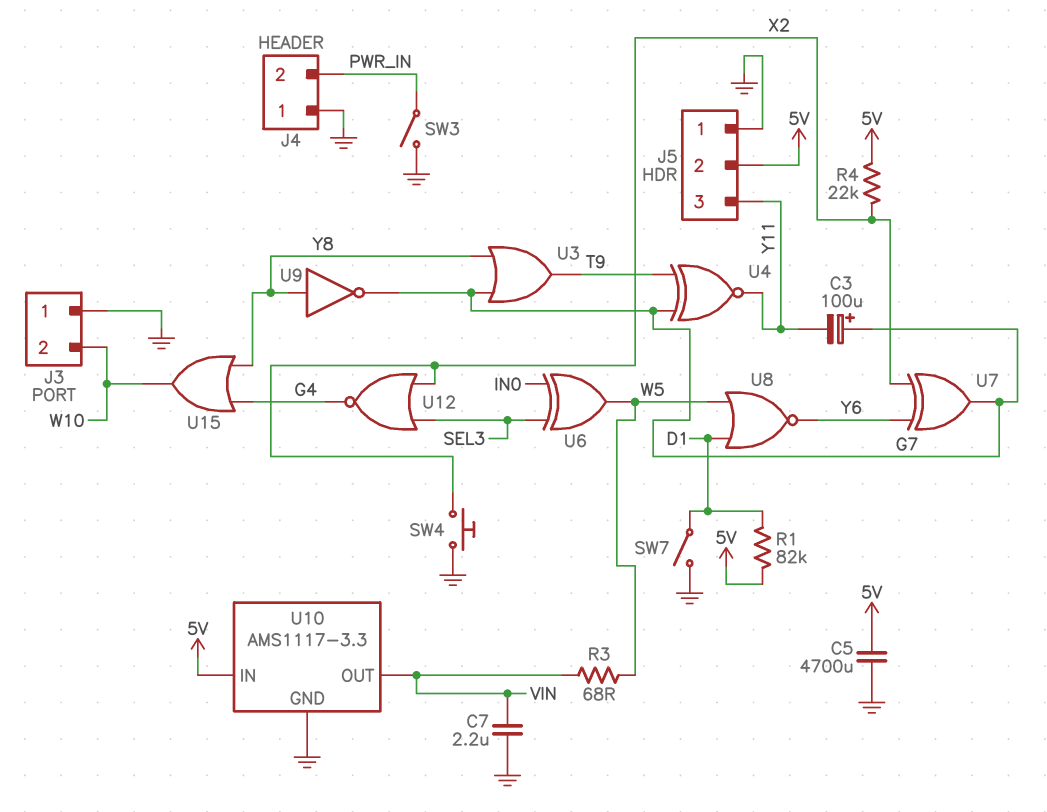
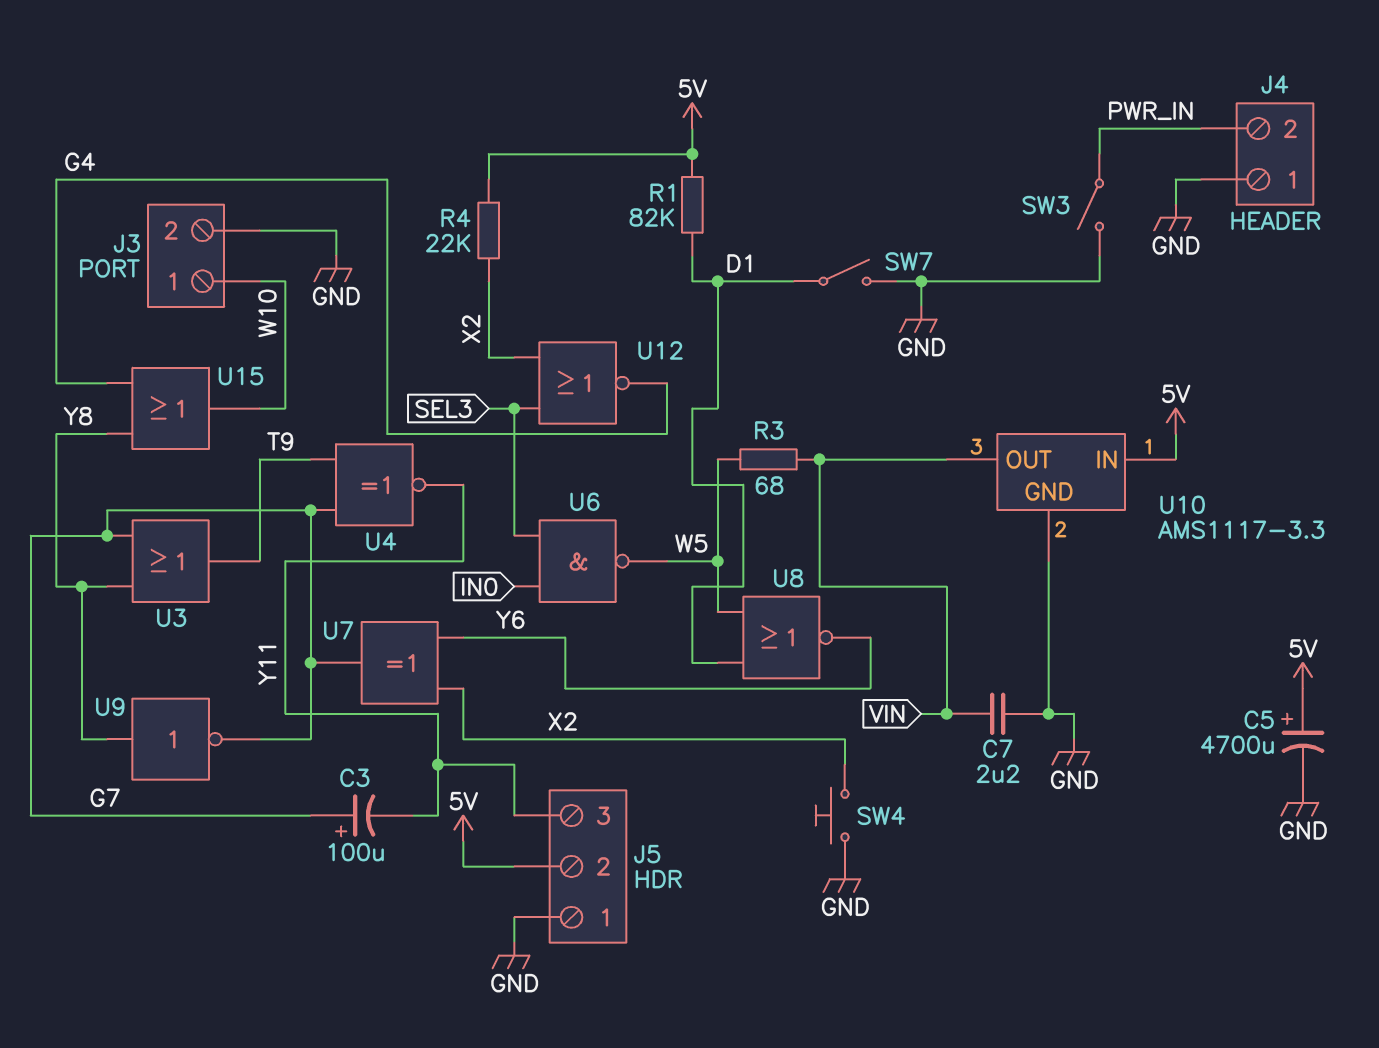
C5: 4700uF (5V, GND) -> 4700uF (plus 5V, minus GND)
J3 pin 1: GND -> W10
J3 pin 2: W10 -> GND
U6: XOR (in IN0, in SEL3, out W5) -> NAND (in IN0, in SEL3, out W5)

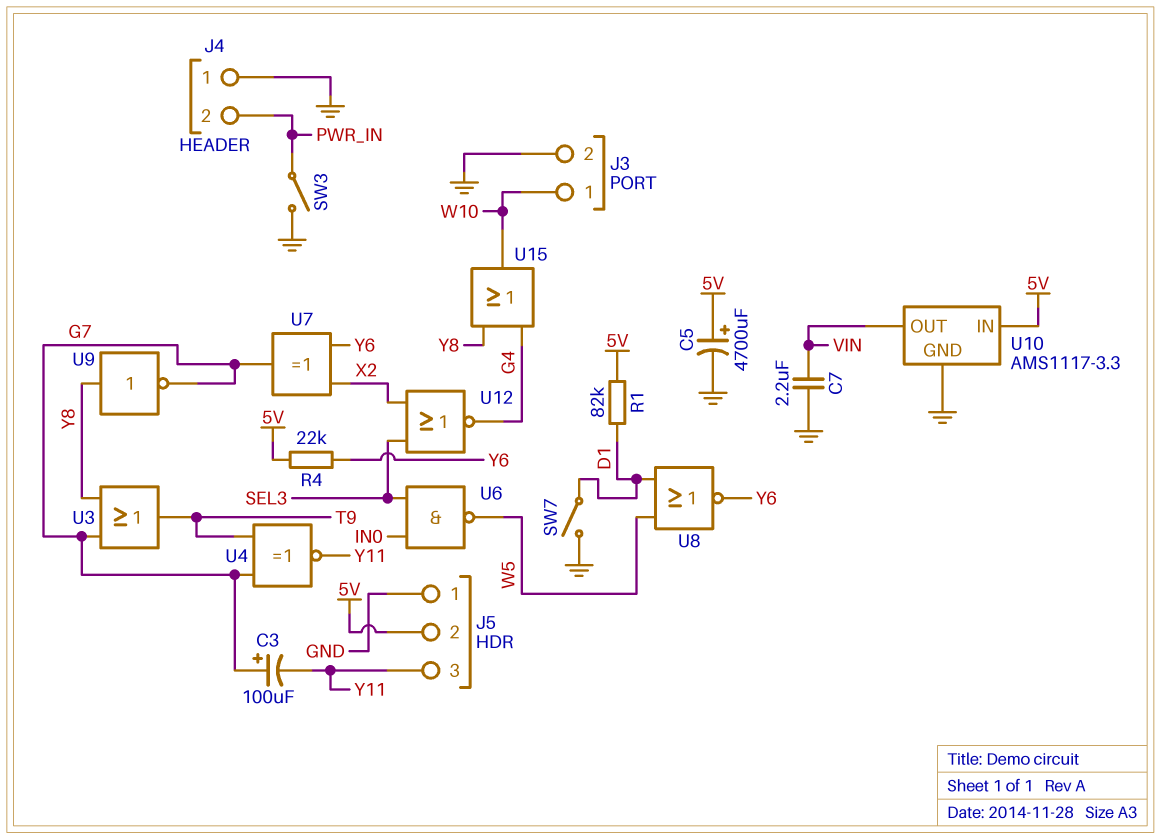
R3: 68 (VIN, W5) -> none
R4: 22k (5V, X2) -> 22k (5V, Y6)
SW4: button (GND, X2) -> none

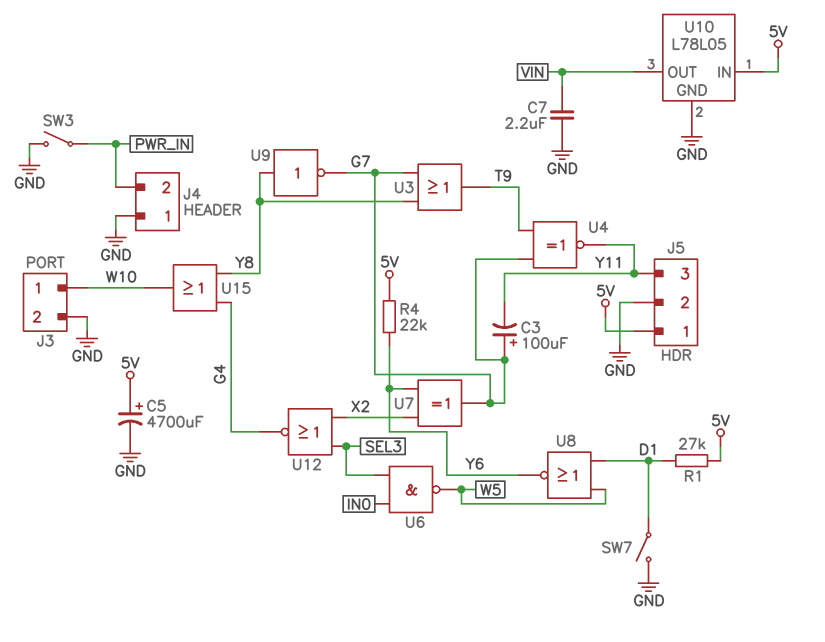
J5 pin 1: GND -> 5V
J5 pin 2: 5V -> GND
R1: 82k (5V, D1) -> 27k (5V, D1)
U10: AMS1117-3.3 -> L78L05

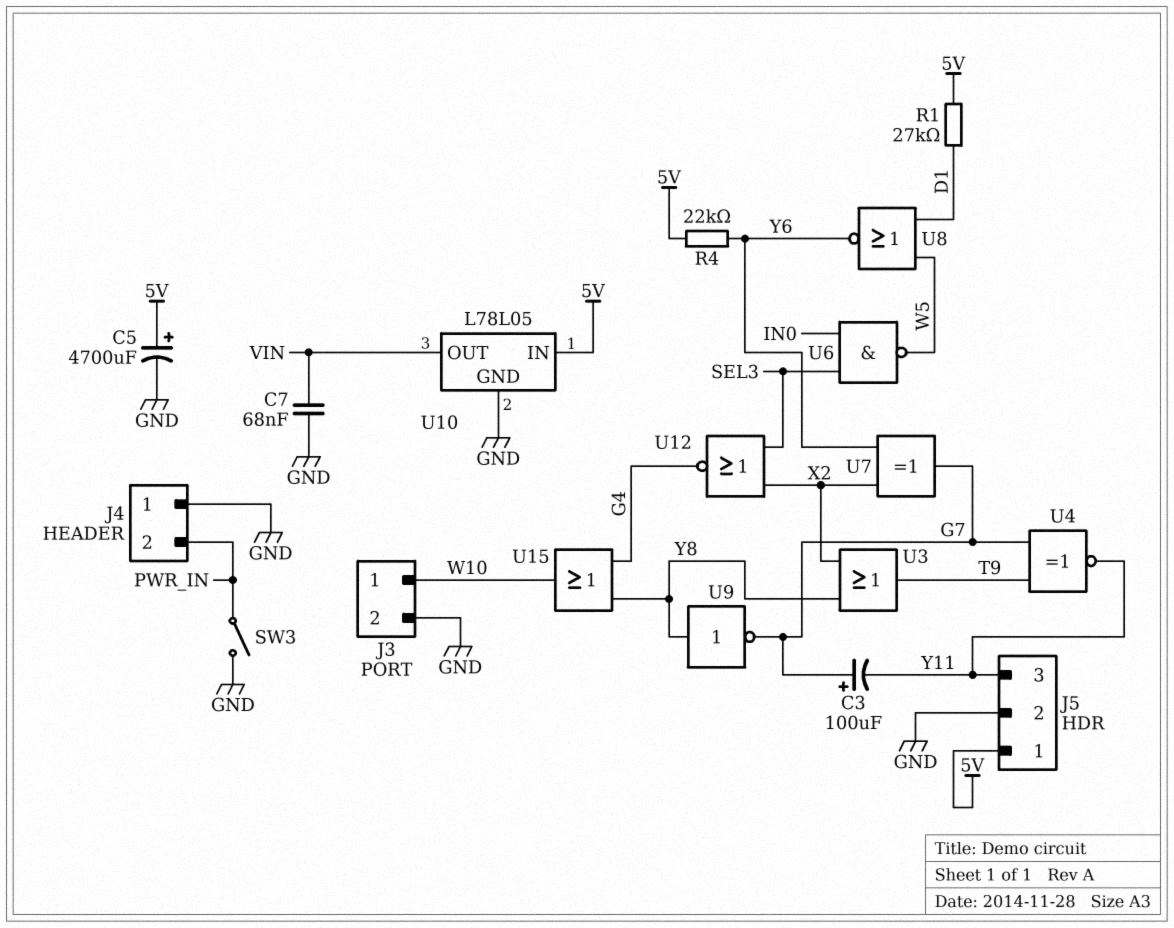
C7: 2.2uF (GND, VIN) -> 68nF (GND, VIN)
SW7: switch (D1, GND) -> none
U3: OR (in G7, in Y8, out T9) -> OR (in X2, in Y8, out T9)

